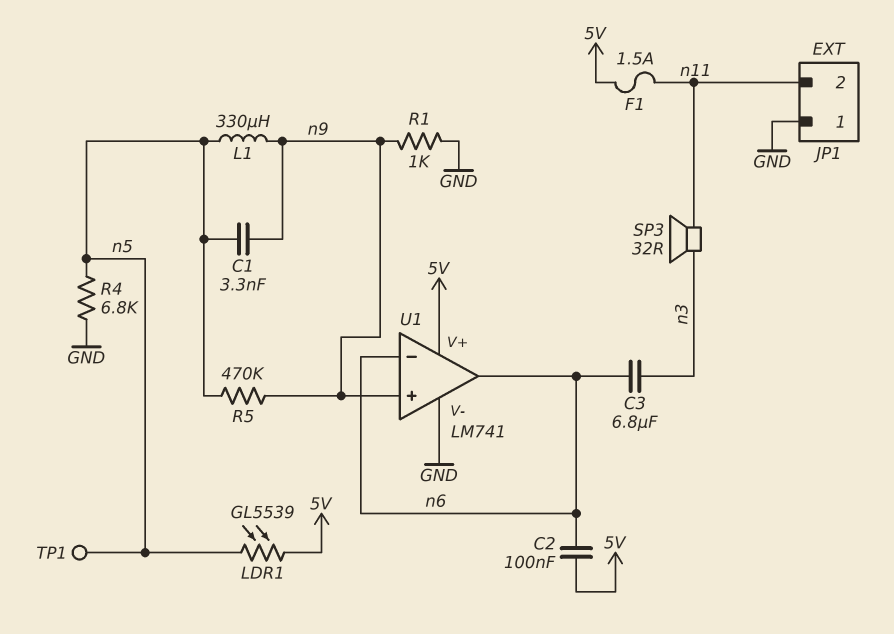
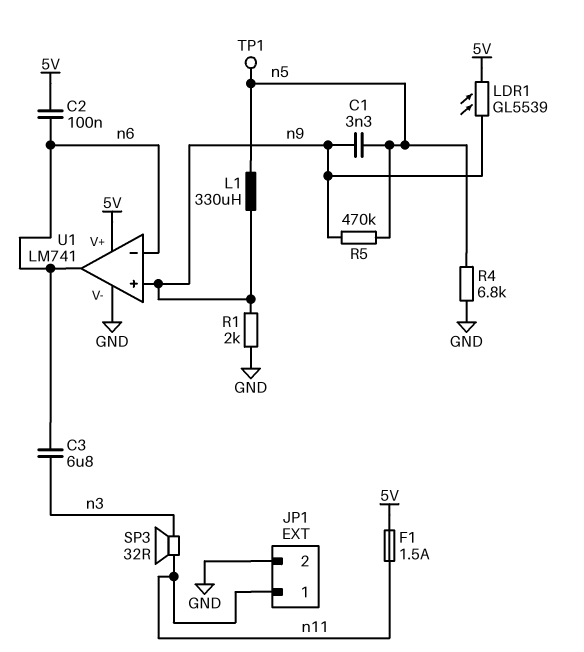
JP1 pin 1: GND -> n11
JP1 pin 2: n11 -> GND
LDR1: GL5539 (5V, n5) -> GL5539 (5V, n9)
R1: 1k (GND, n9) -> 2k (GND, n9)

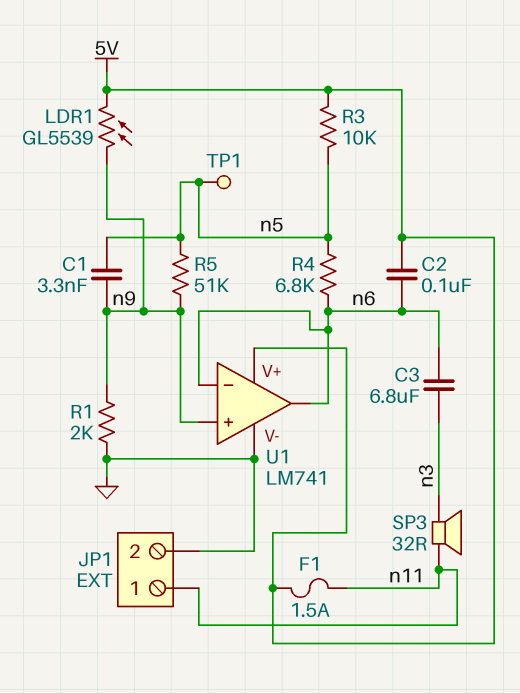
L1: 330uH (n5, n9) -> none
R3: none -> 10k (5V, n5)
R4: 6.8k (GND, n5) -> 6.8k (n5, n6)
R5: 470k (n5, n9) -> 51k (n5, n9)

